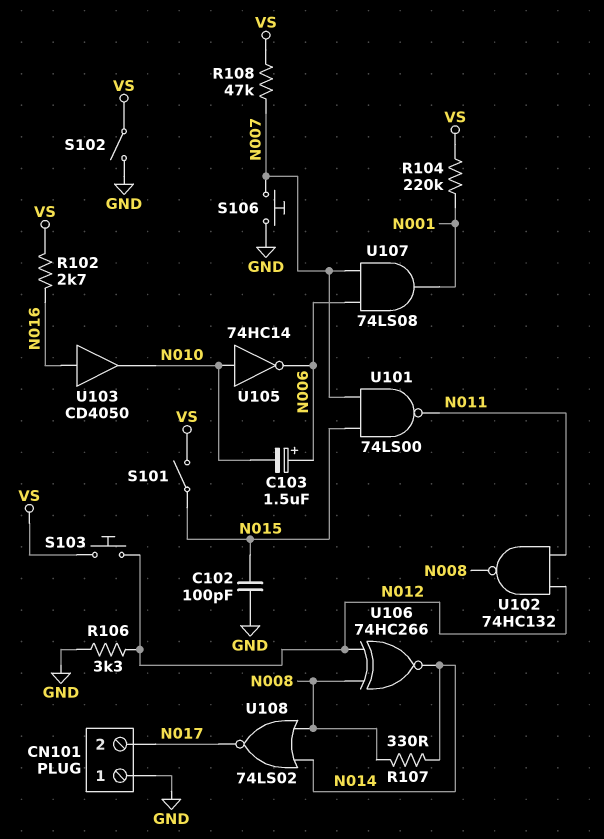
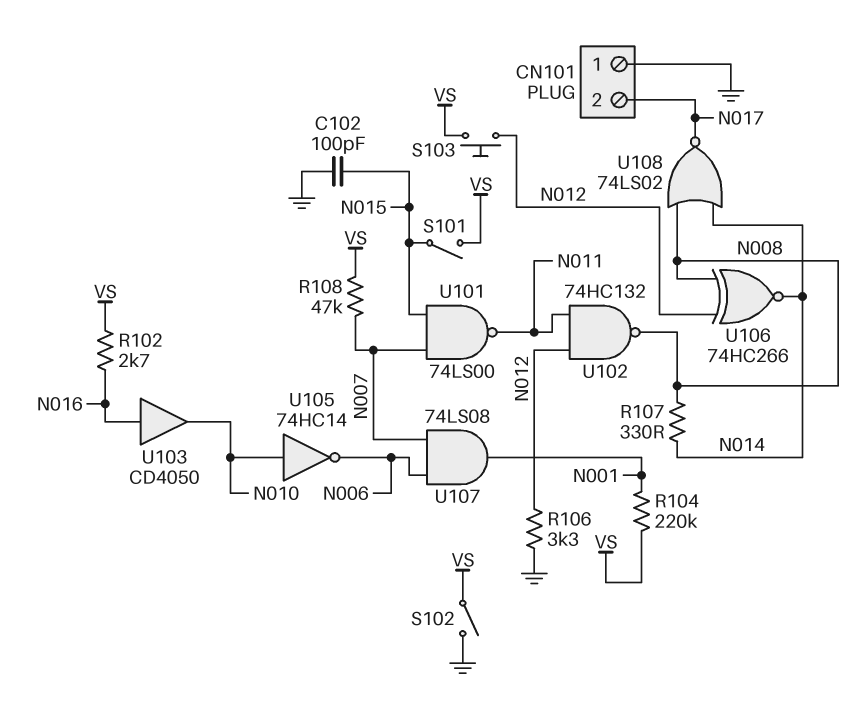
C103: 1.5uF (plus N006, minus N010) -> none
S106: button (GND, N007) -> none

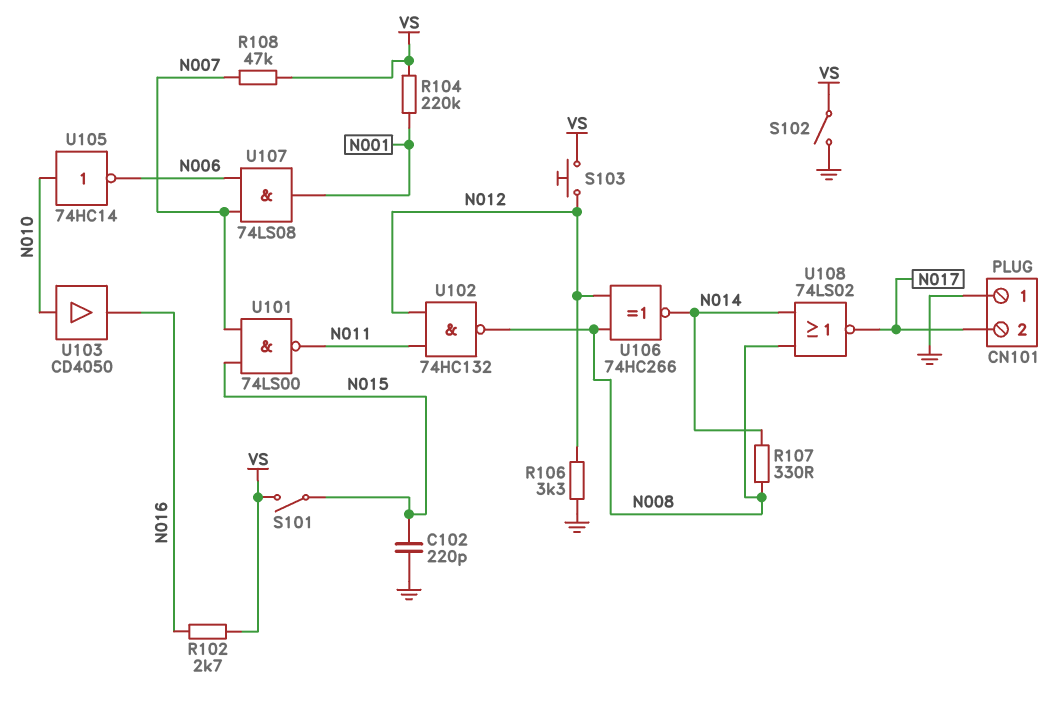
C102: 100pF (GND, N015) -> 220pF (GND, N015)
U103: buffer CD4050 (in N016, out N010) -> buffer CD4050 (in N010, out N016)

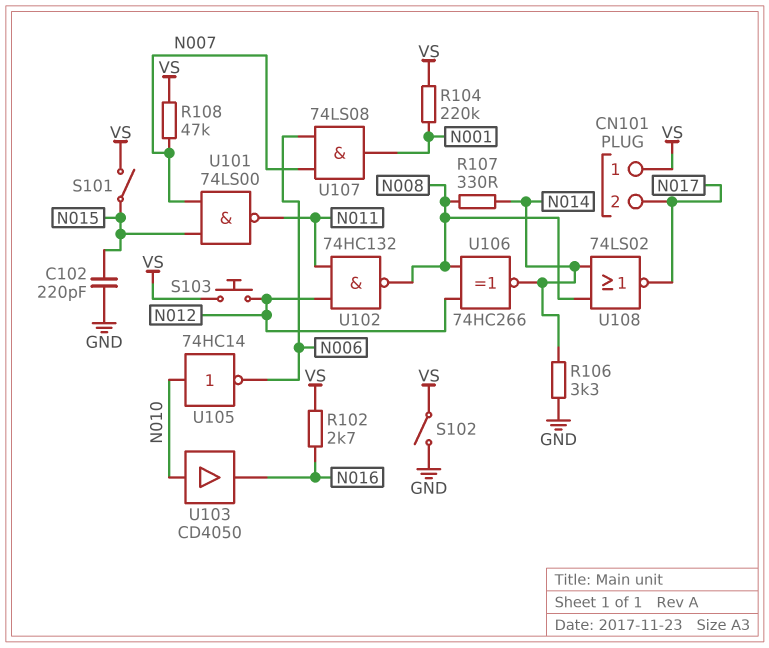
CN101 pin 1: GND -> VS
R106: 3.3k (GND, N012) -> 3.3k (GND, N014)

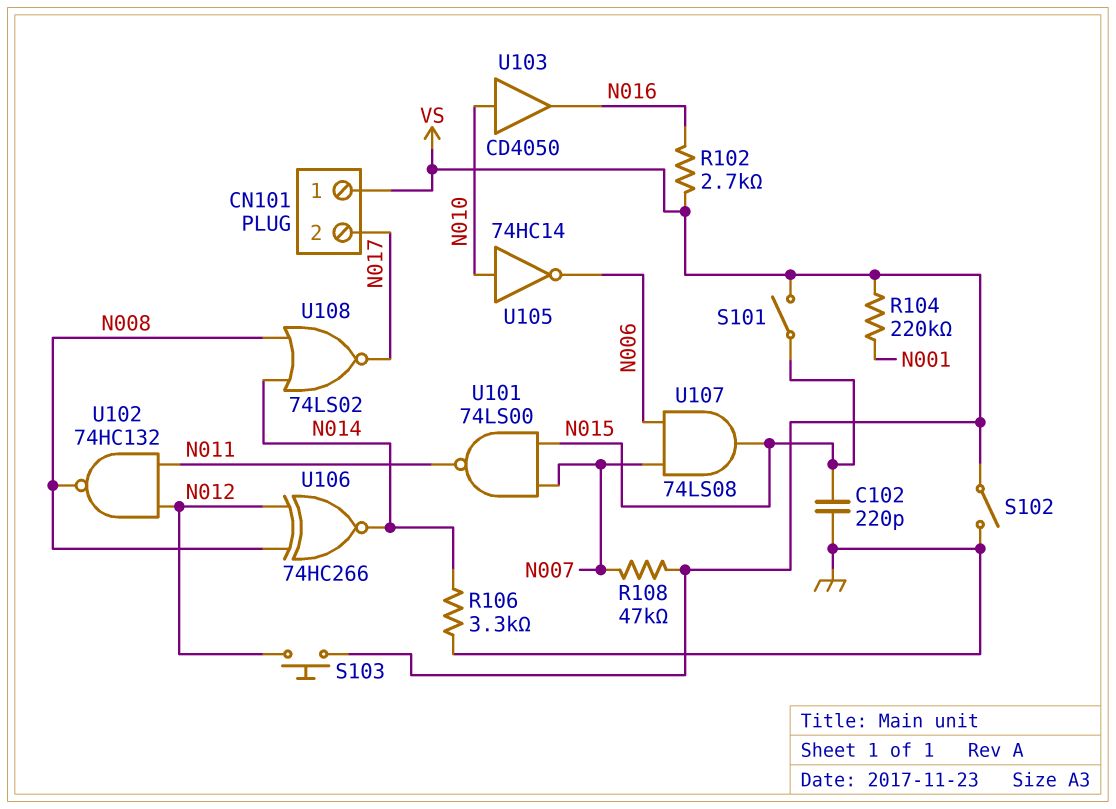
R107: 330 (N008, N014) -> none
U107: AND 74LS08 (in N006, in N007, out N001) -> AND 74LS08 (in N006, in N007, out N015)

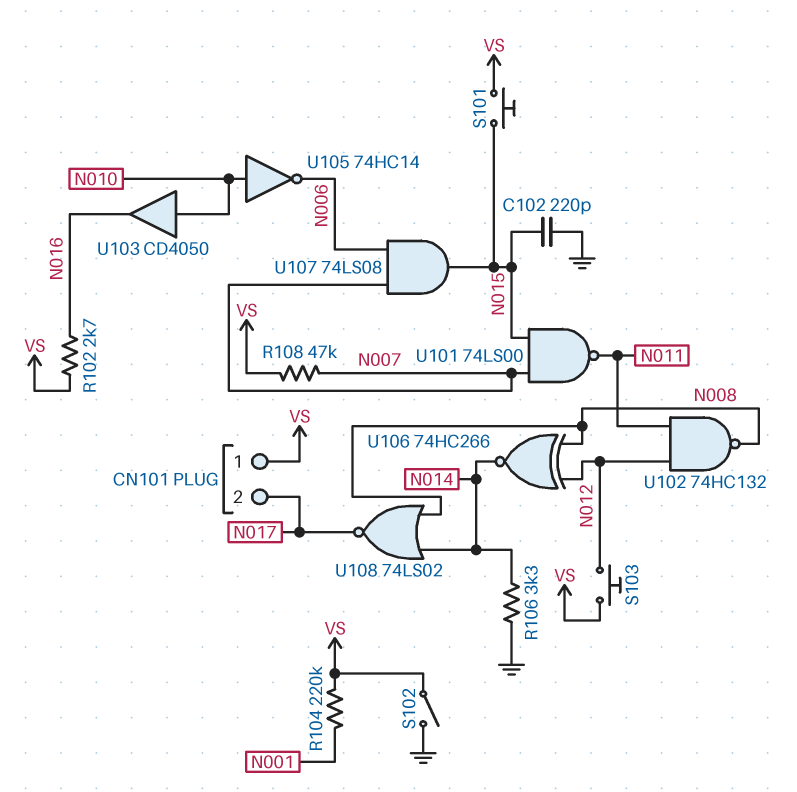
S101: switch (N015, VS) -> button (N015, VS)

